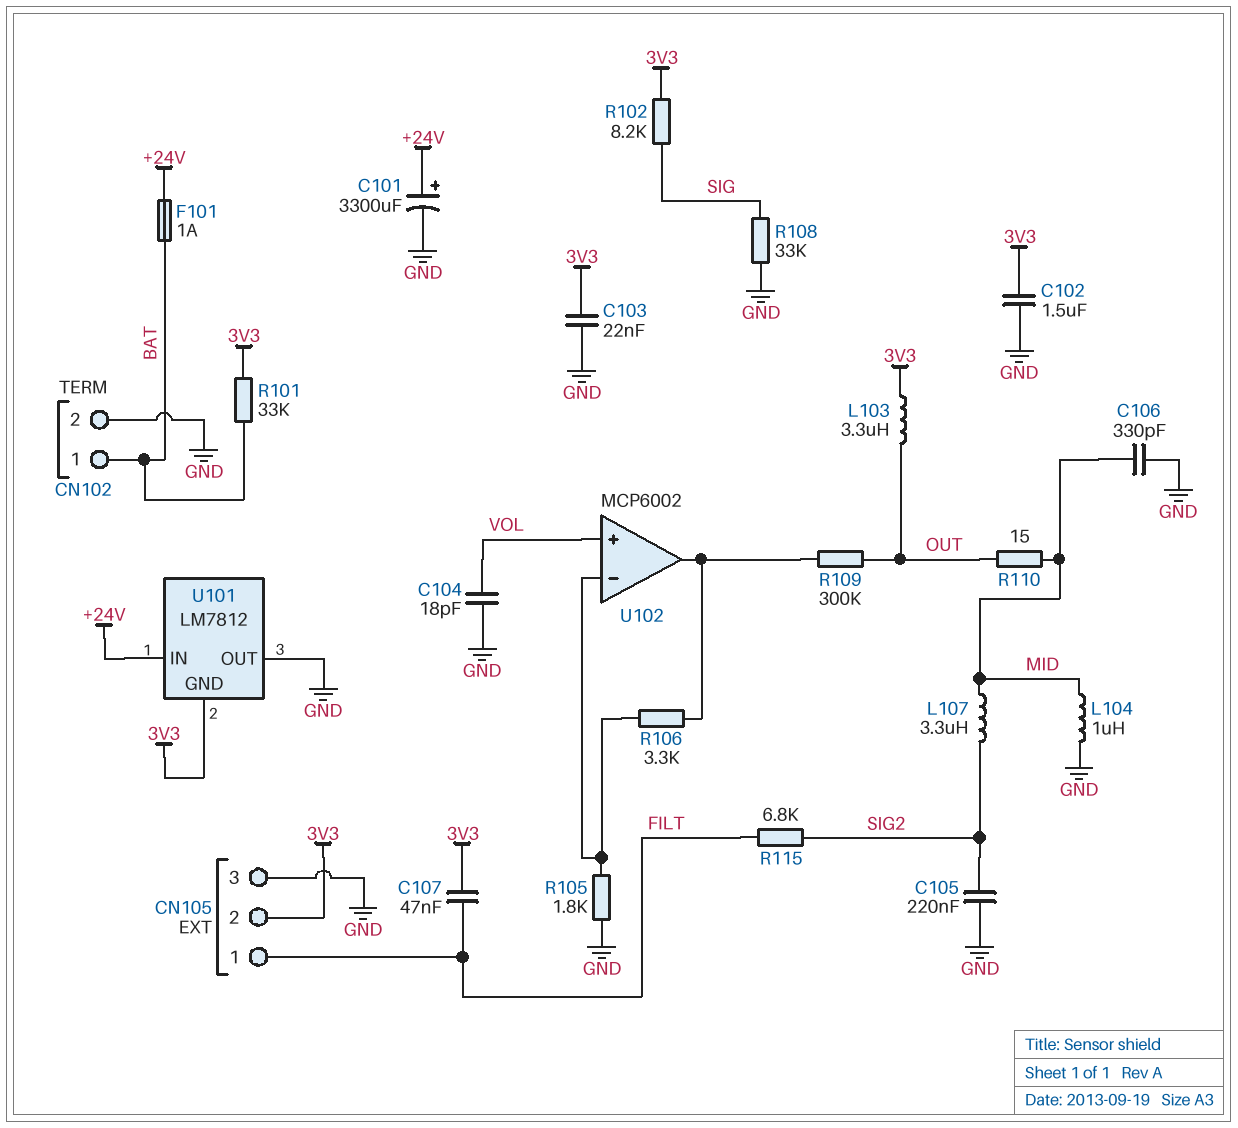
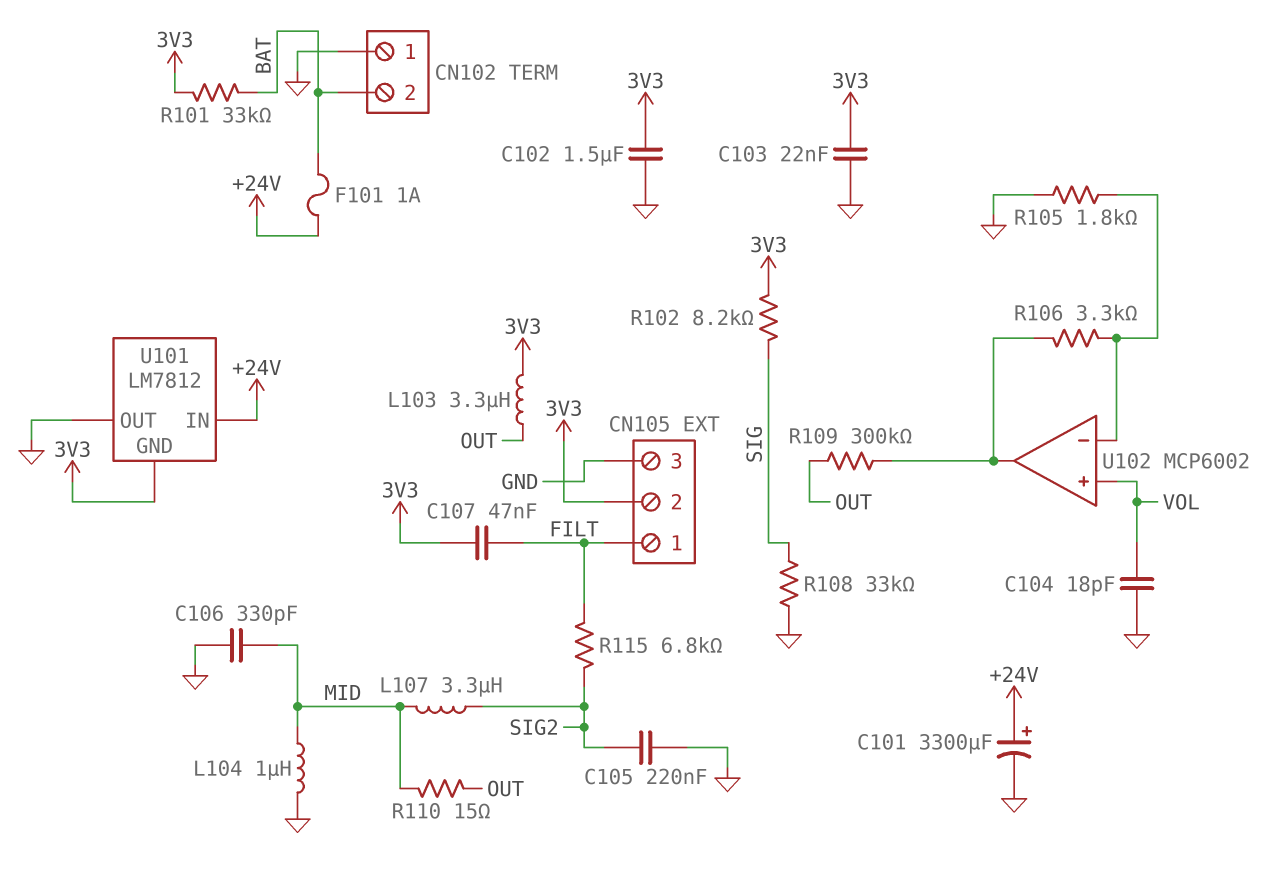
CN102 pin 1: BAT -> GND
CN102 pin 2: GND -> BAT

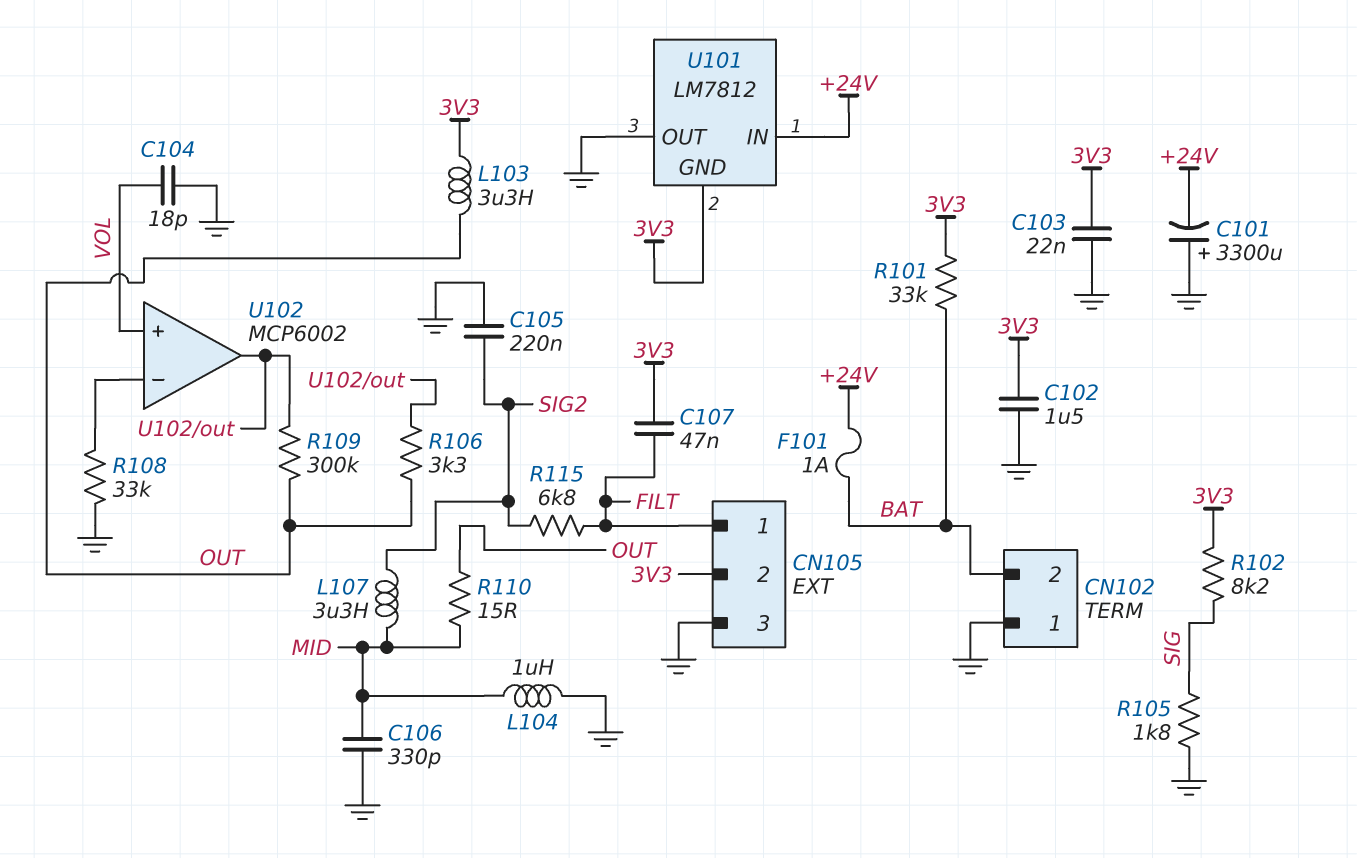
C101: 3300uF (plus +24V, minus GND) -> 3300uF (plus GND, minus +24V)
R105: 1.8k (GND, U102/in-) -> 1.8k (GND, SIG)
R106: 3.3k (U102/in-, U102/out) -> 3.3k (OUT, U102/out)
R108: 33k (GND, SIG) -> 33k (GND, U102/in-)

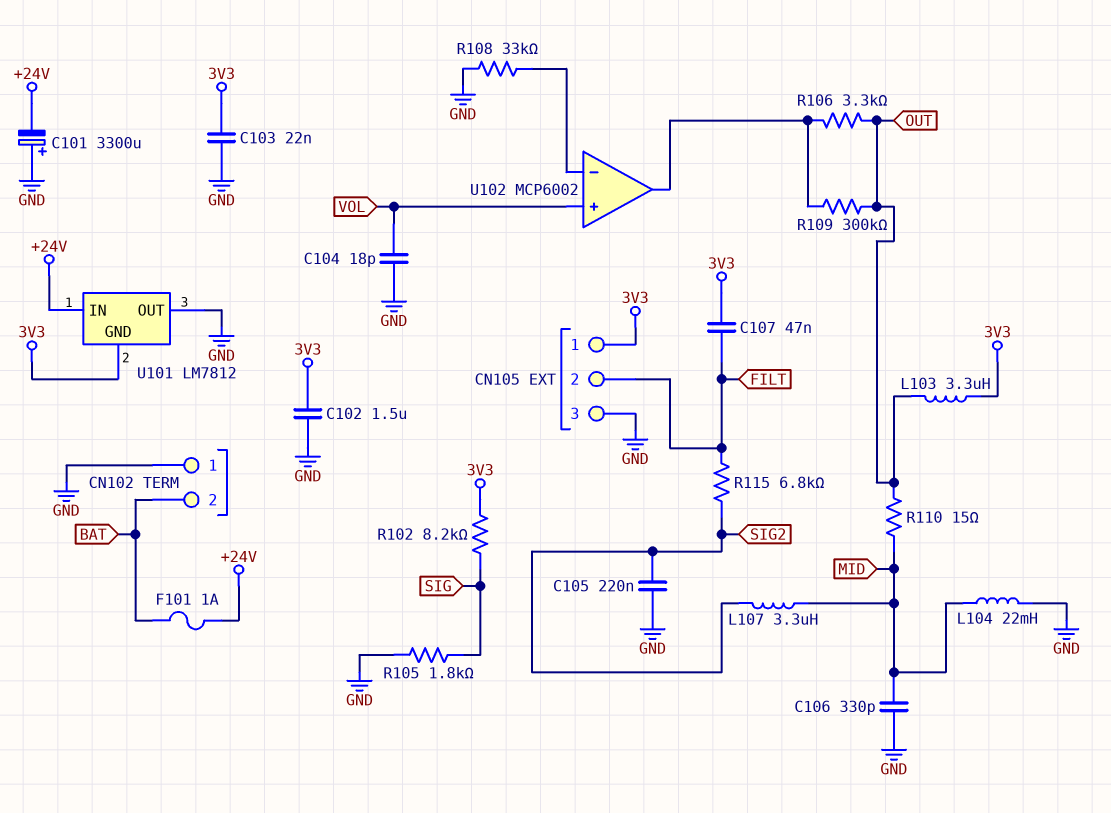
CN105 pin 1: FILT -> 3V3
CN105 pin 2: 3V3 -> FILT
L104: 1uH (GND, MID) -> 22mH (GND, MID)
R101: 33k (3V3, BAT) -> none

